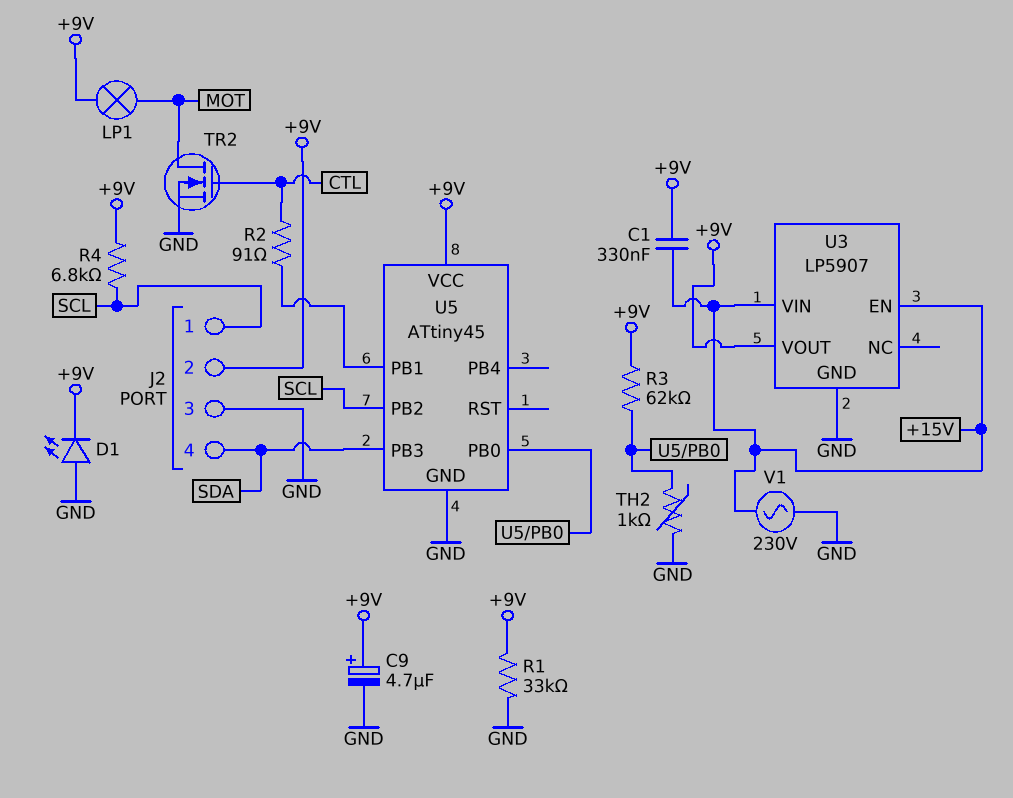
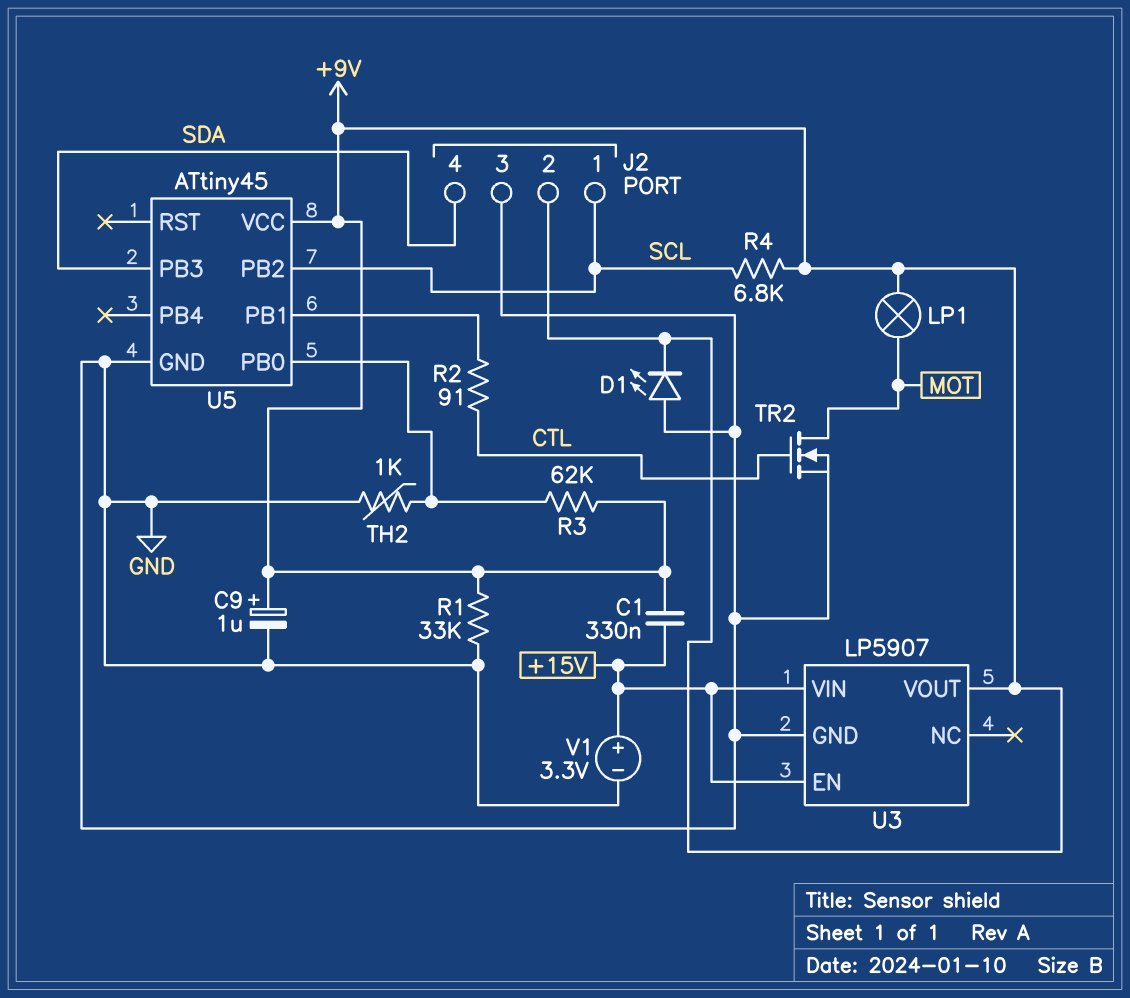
C9: 4.7uF (plus +9V, minus GND) -> 1uF (plus +9V, minus GND)
V1: AC 230V (+15V, GND) -> 3.3V (plus +15V, minus GND)

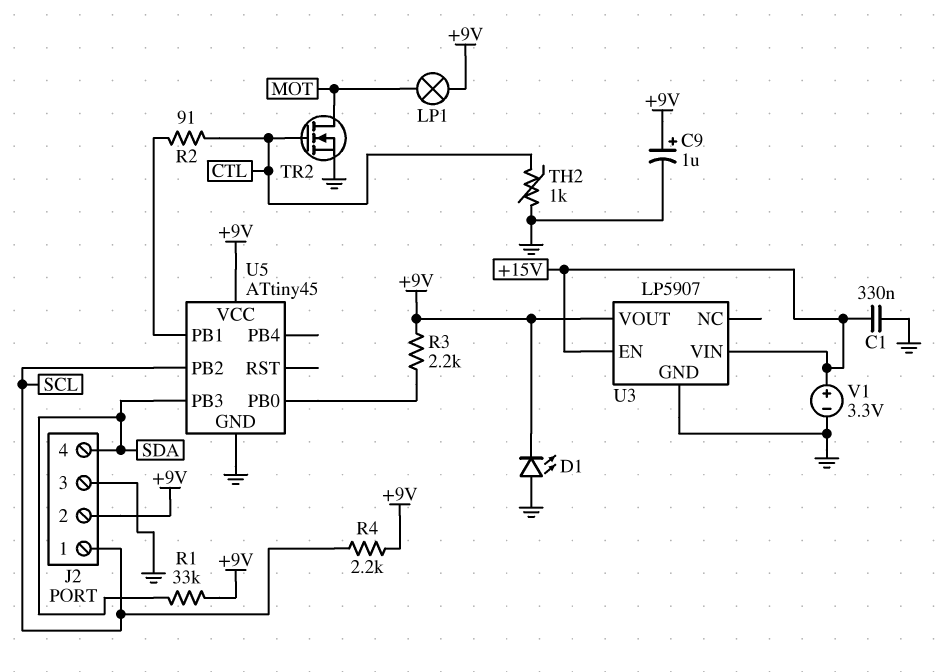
C1: 330nF (+9V, +15V) -> 330nF (+15V, GND)
R1: 33k (+9V, GND) -> 33k (+9V, SDA)
R3: 62k (+9V, U5/PB0) -> 2.2k (+9V, U5/PB0)
R4: 6.8k (+9V, SCL) -> 2.2k (+9V, SCL)
TH2: 1k (GND, U5/PB0) -> 1k (CTL, GND)

